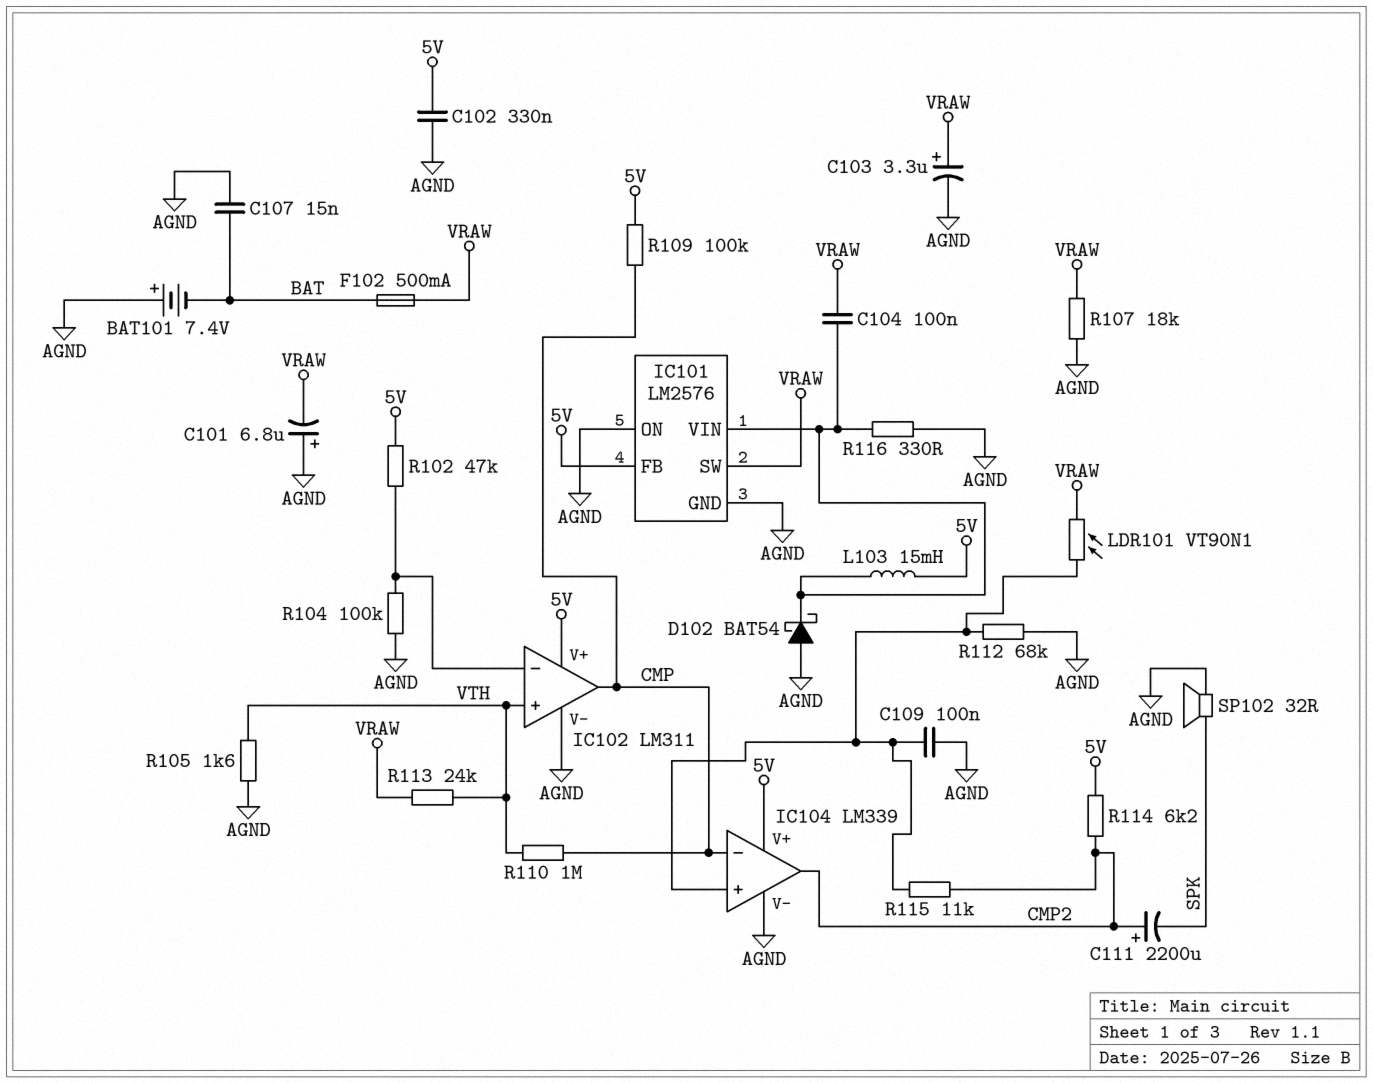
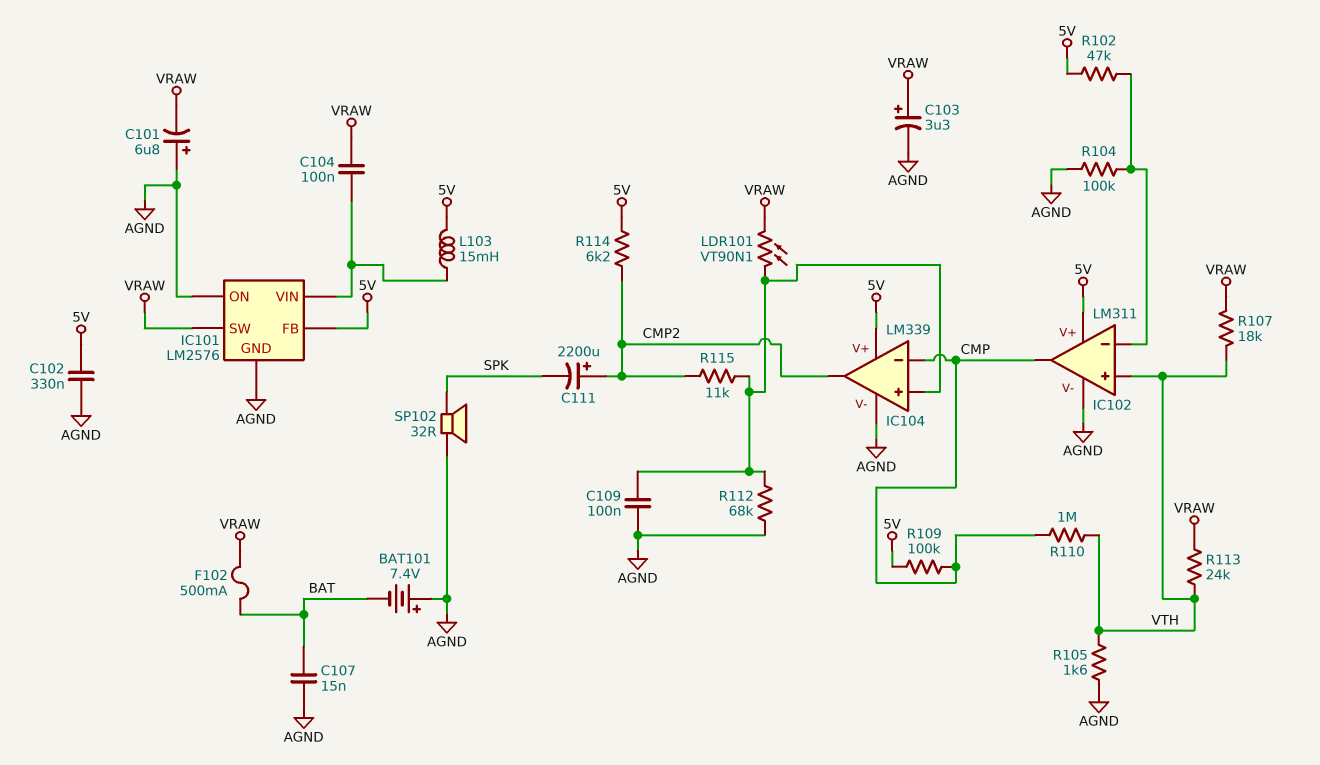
D102: schottky BAT54 (A AGND, K IC101/VIN) -> none
R107: 18k (AGND, VRAW) -> 18k (VRAW, VTH)
R116: 330 (AGND, IC101/VIN) -> none

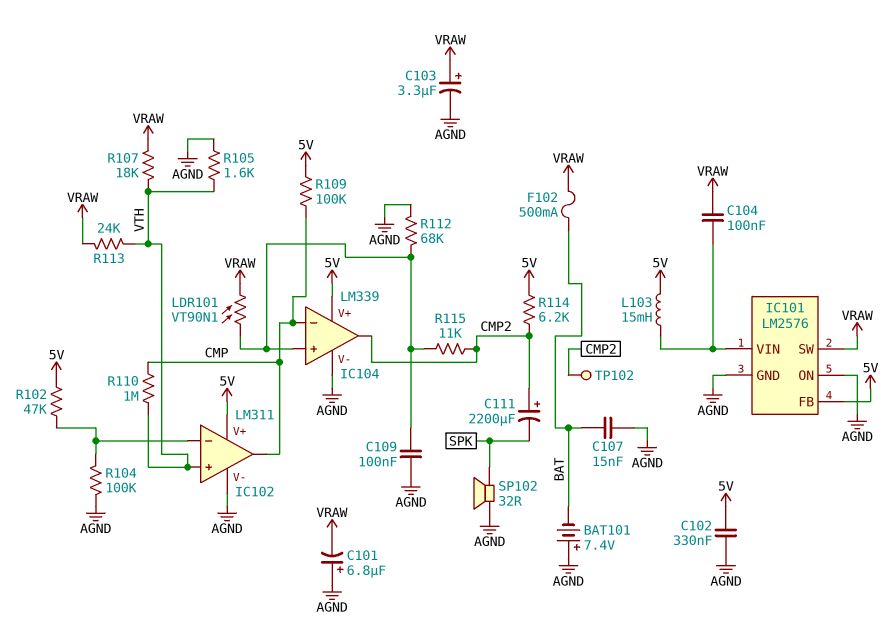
TP102: none -> test point (CMP2)

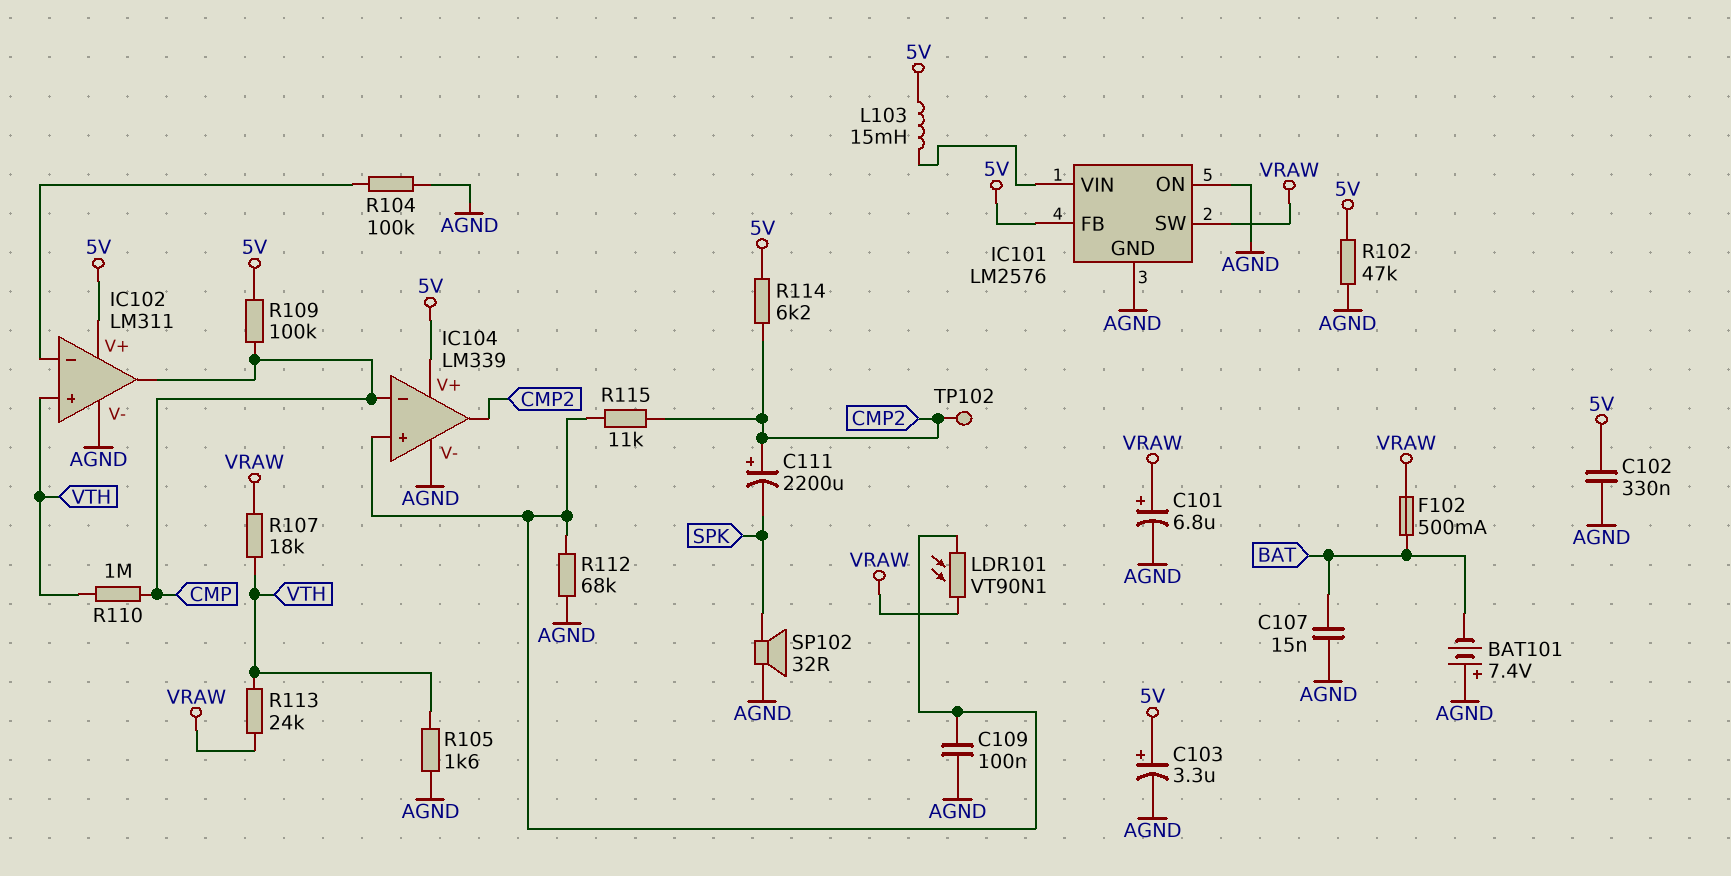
C101: 6.8uF (plus AGND, minus VRAW) -> 6.8uF (plus VRAW, minus AGND)
C103: 3.3uF (plus VRAW, minus AGND) -> 3.3uF (plus 5V, minus AGND)
C104: 100nF (IC101/VIN, VRAW) -> none
R102: 47k (5V, IC102/in-) -> 47k (5V, AGND)

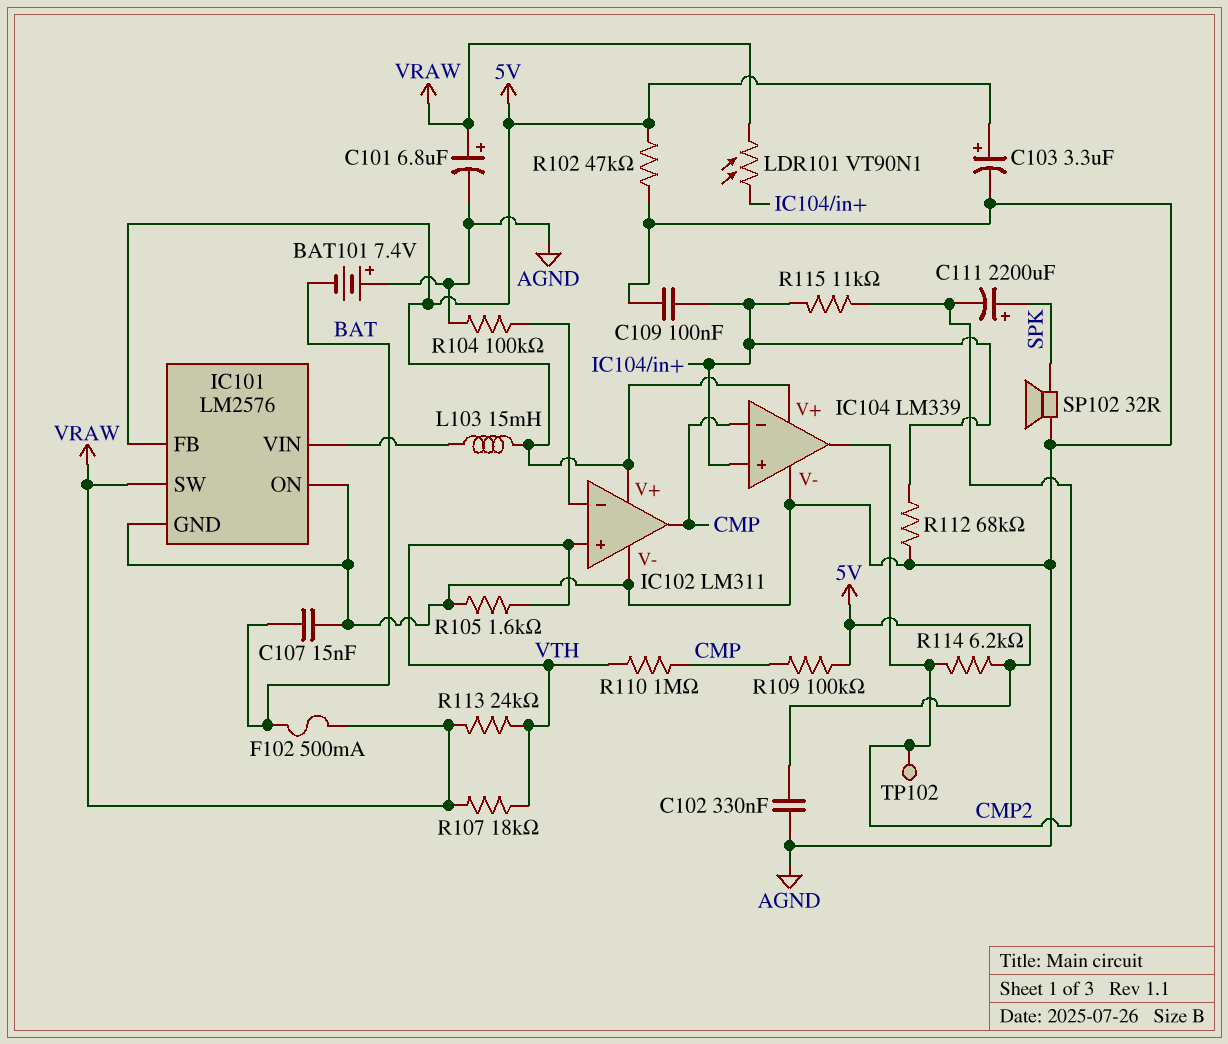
C111: 2200uF (plus CMP2, minus SPK) -> 2200uF (plus SPK, minus CMP2)

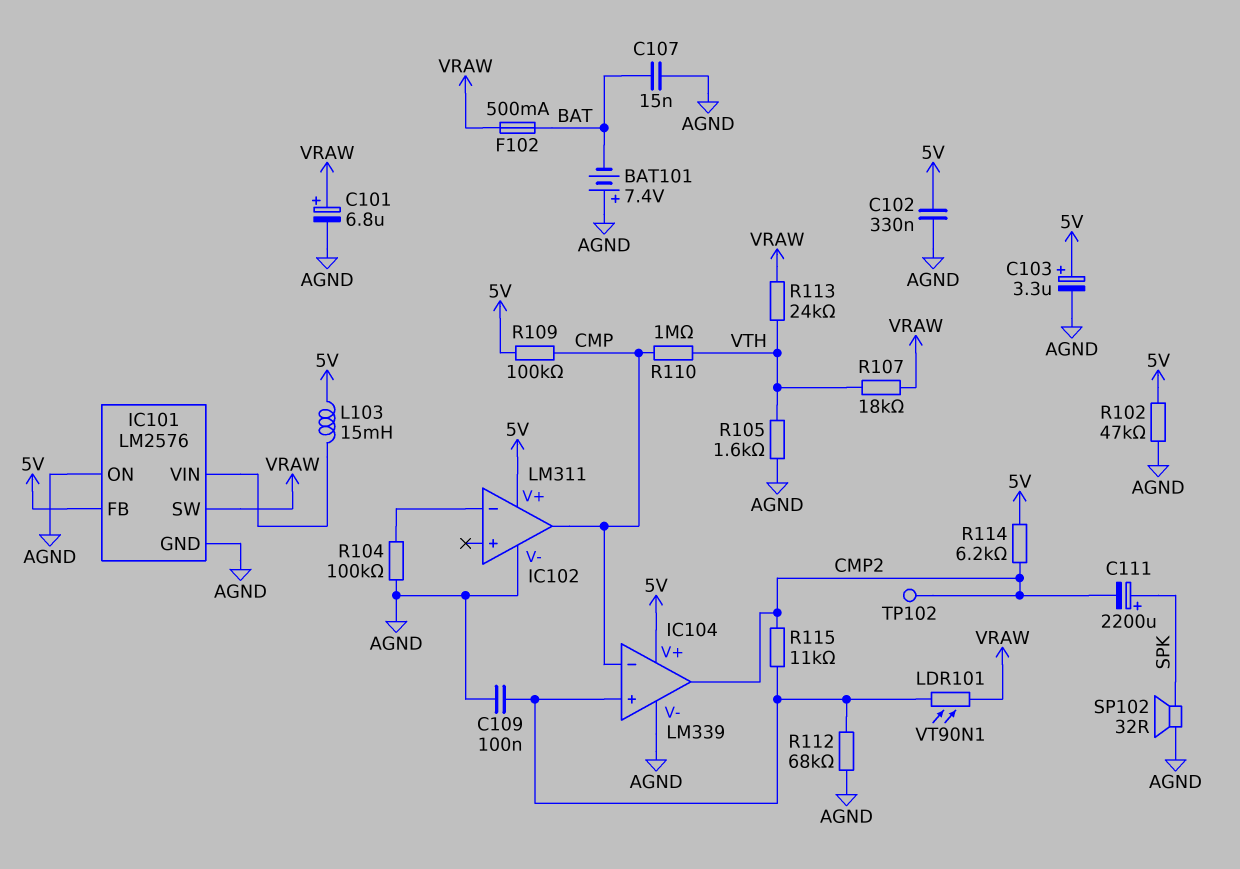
IC102 pin in+: VTH -> none

